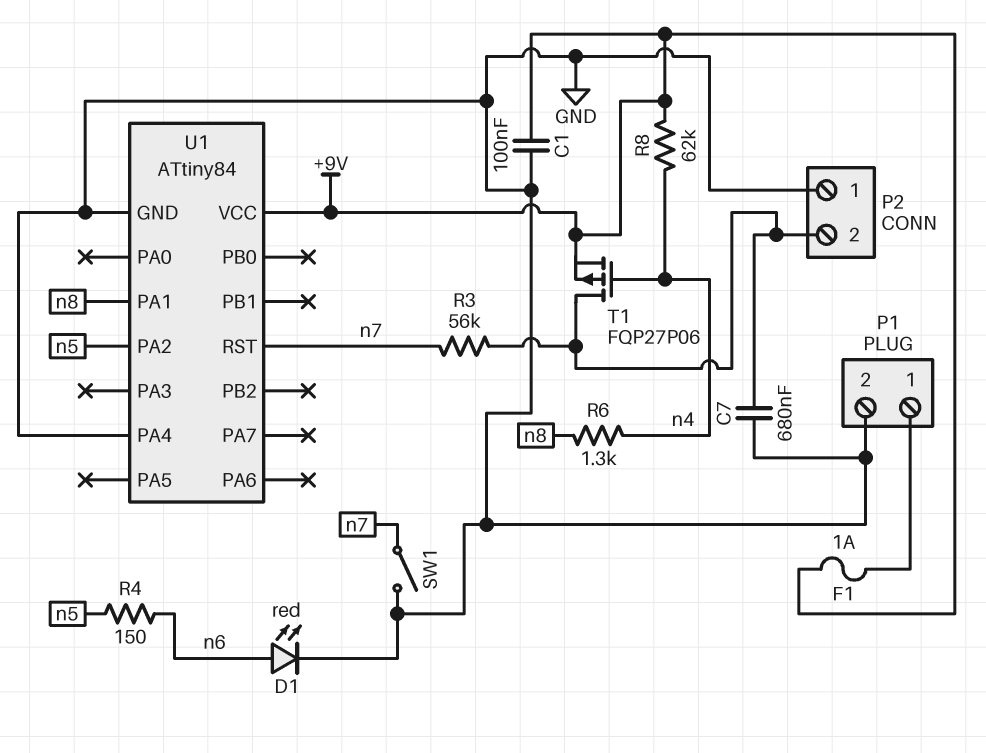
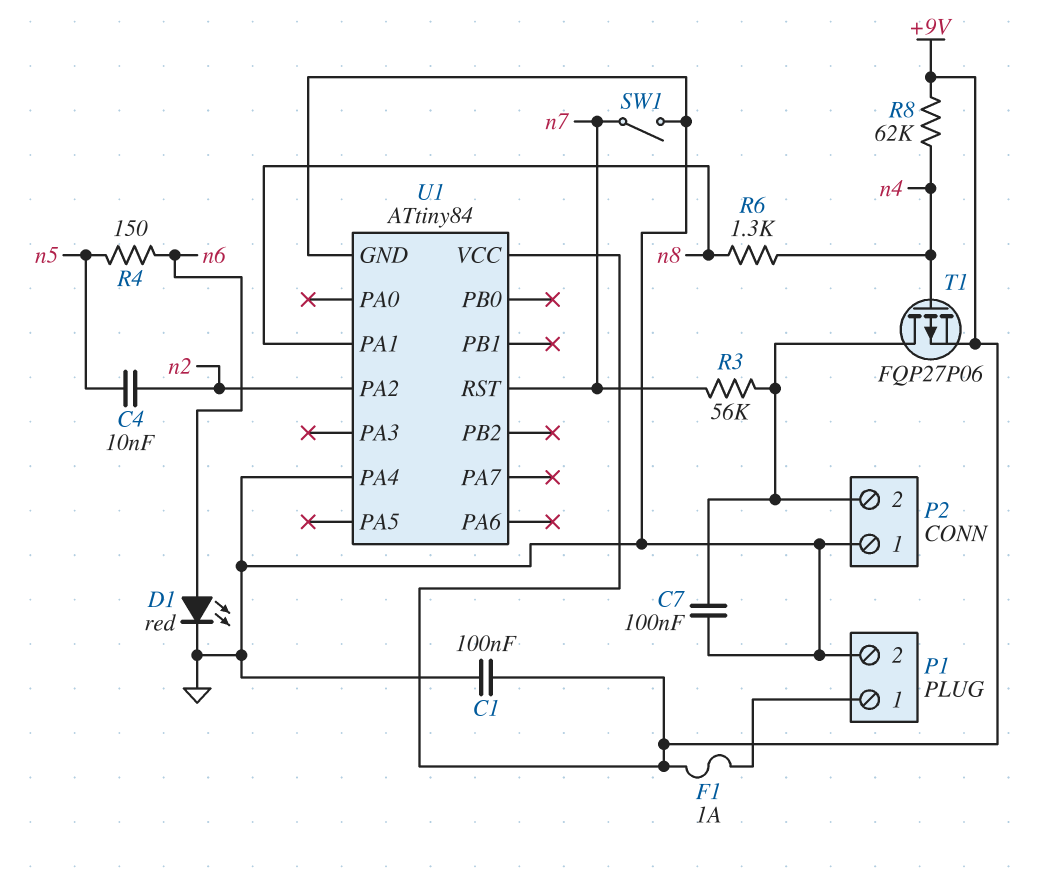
C4: none -> 10nF (n2, n5)
C7: 680nF (GND, P2/2) -> 100nF (GND, P2/2)
U1 pin PA2: n5 -> n2

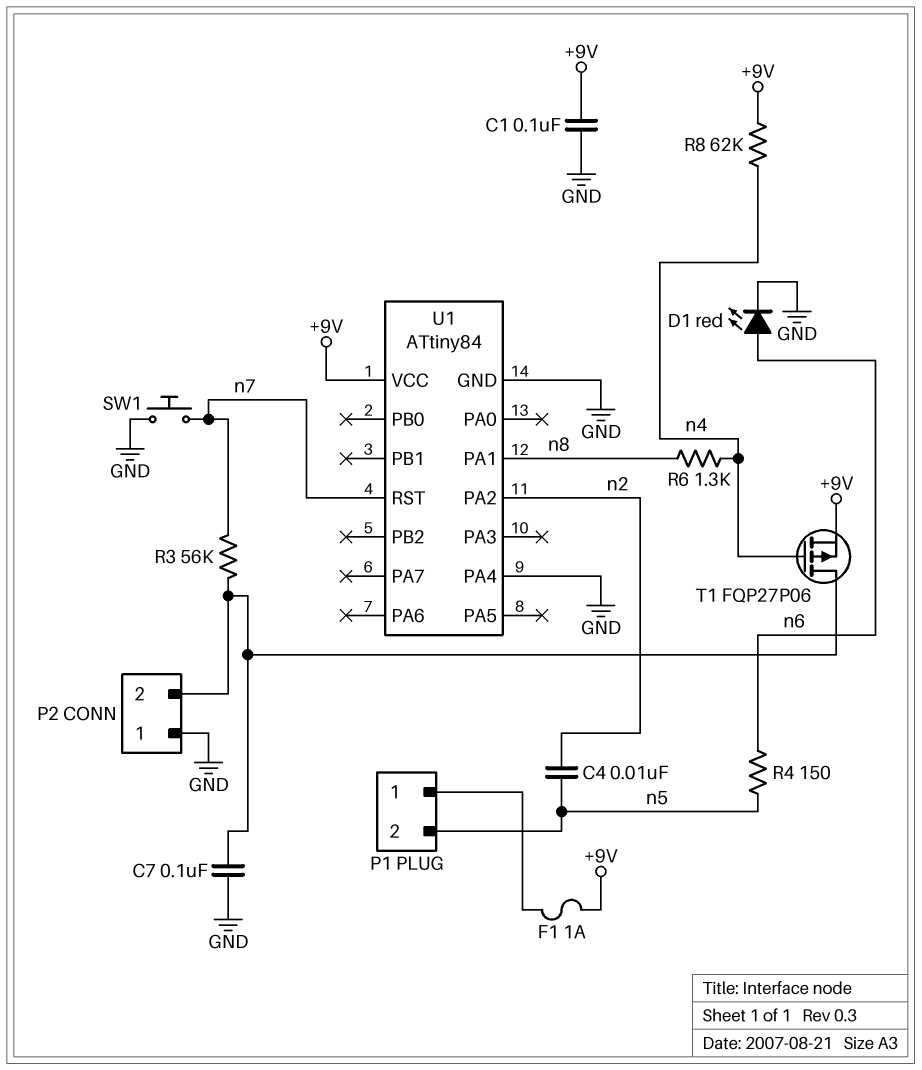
P1 pin 2: GND -> n5
SW1: switch (GND, n7) -> button (GND, n7)

